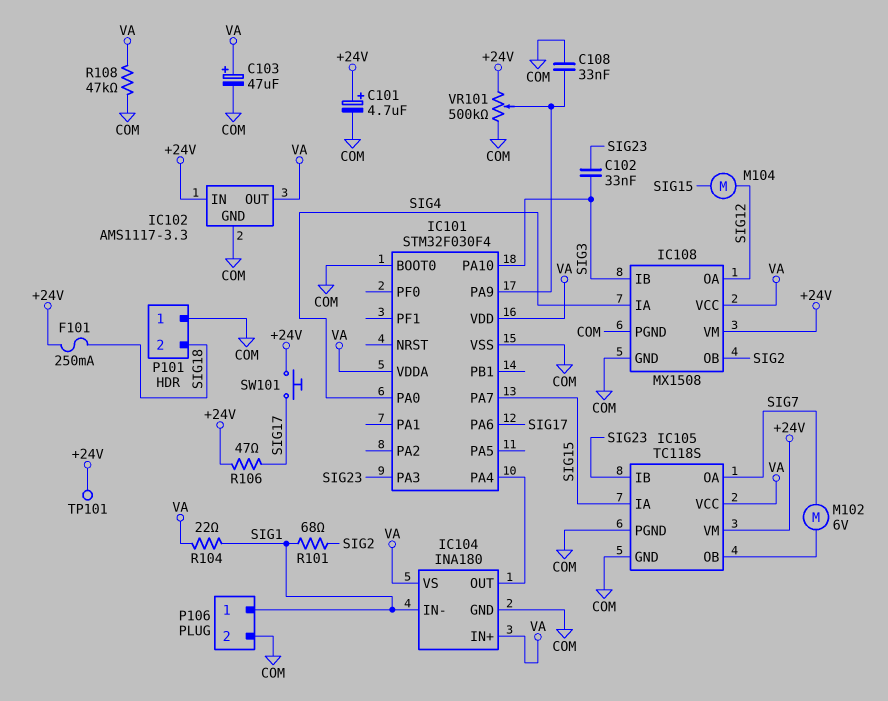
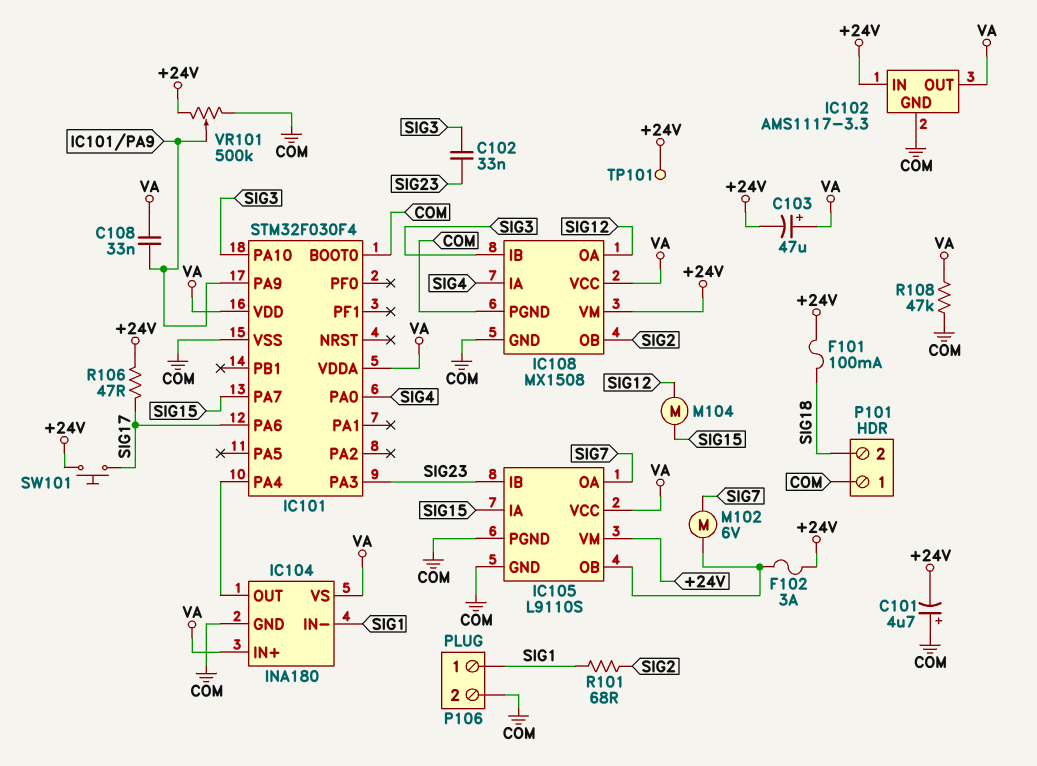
C101: 4.7uF (plus +24V, minus COM) -> 4.7uF (plus COM, minus +24V)
C103: 47uF (plus VA, minus COM) -> 47uF (plus VA, minus +24V)
C108: 33nF (COM, IC101/PA9) -> 33nF (IC101/PA9, VA)
F101: 250mA (+24V, SIG18) -> 100mA (+24V, SIG18)
F102: none -> 3A (+24V, IC105/OB)
IC105: TC118S -> L9110S
R104: 22 (SIG1, VA) -> none

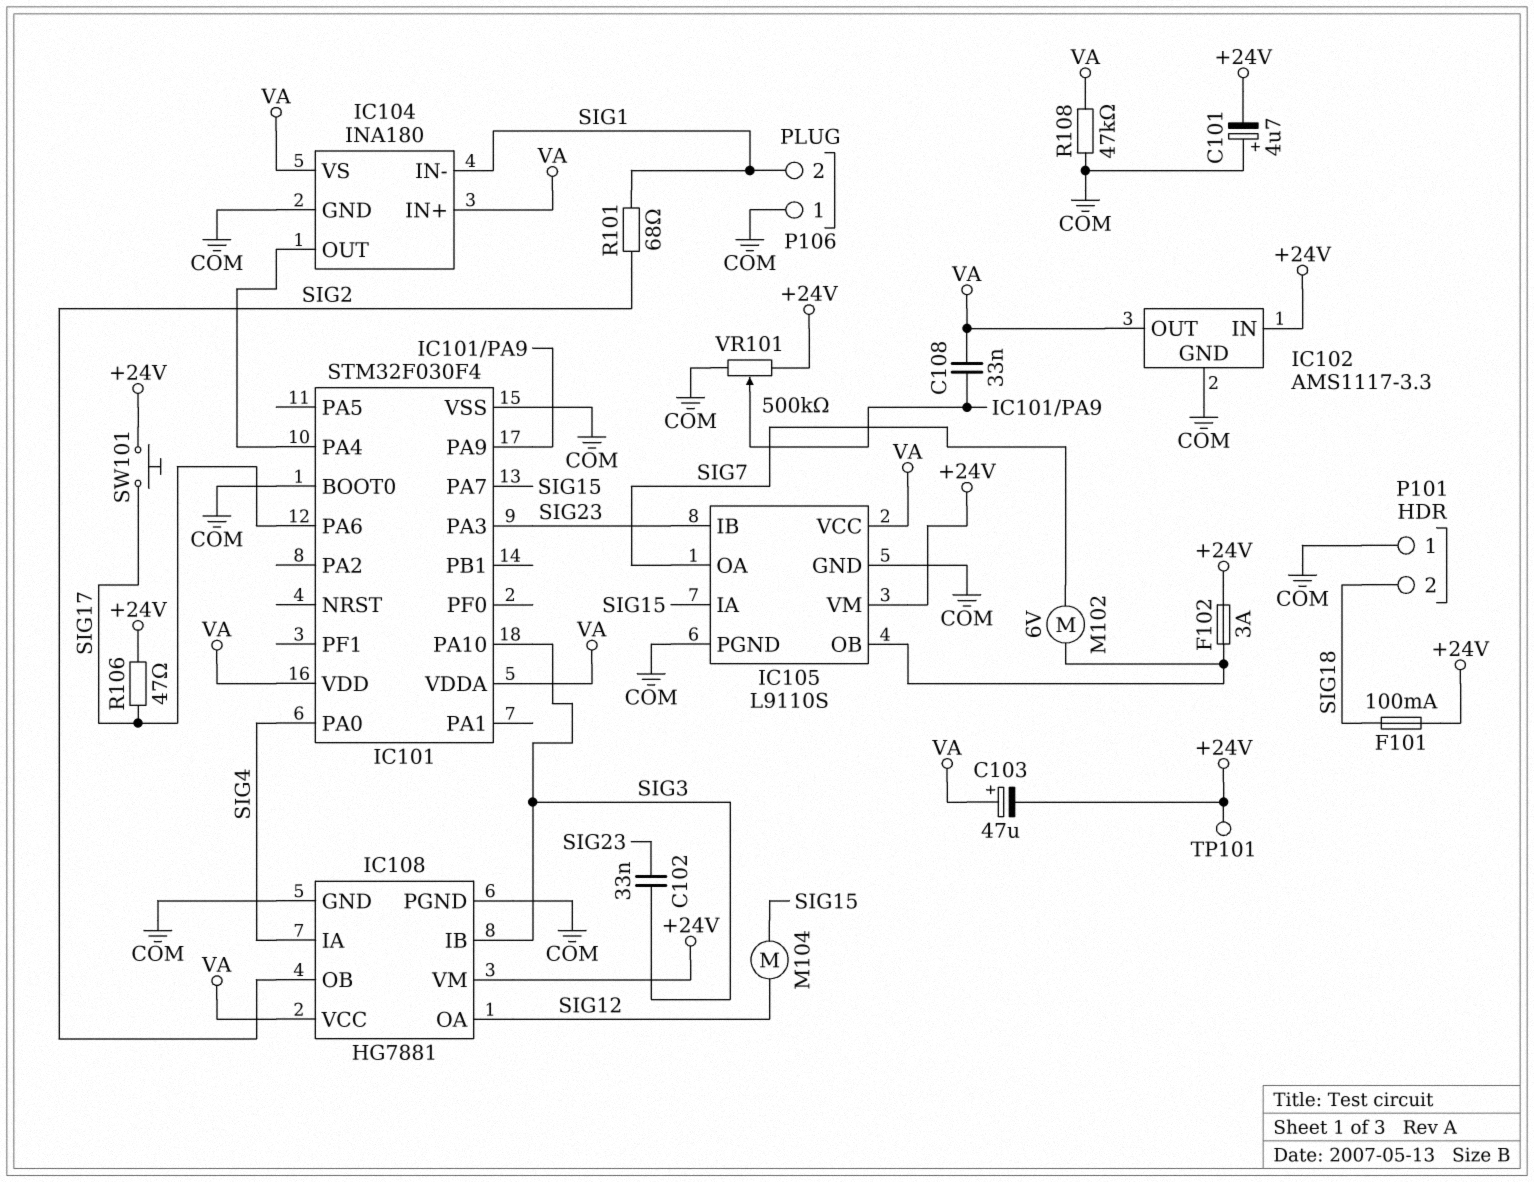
IC108: MX1508 -> HG7881
P106 pin 1: SIG1 -> COM
P106 pin 2: COM -> SIG1

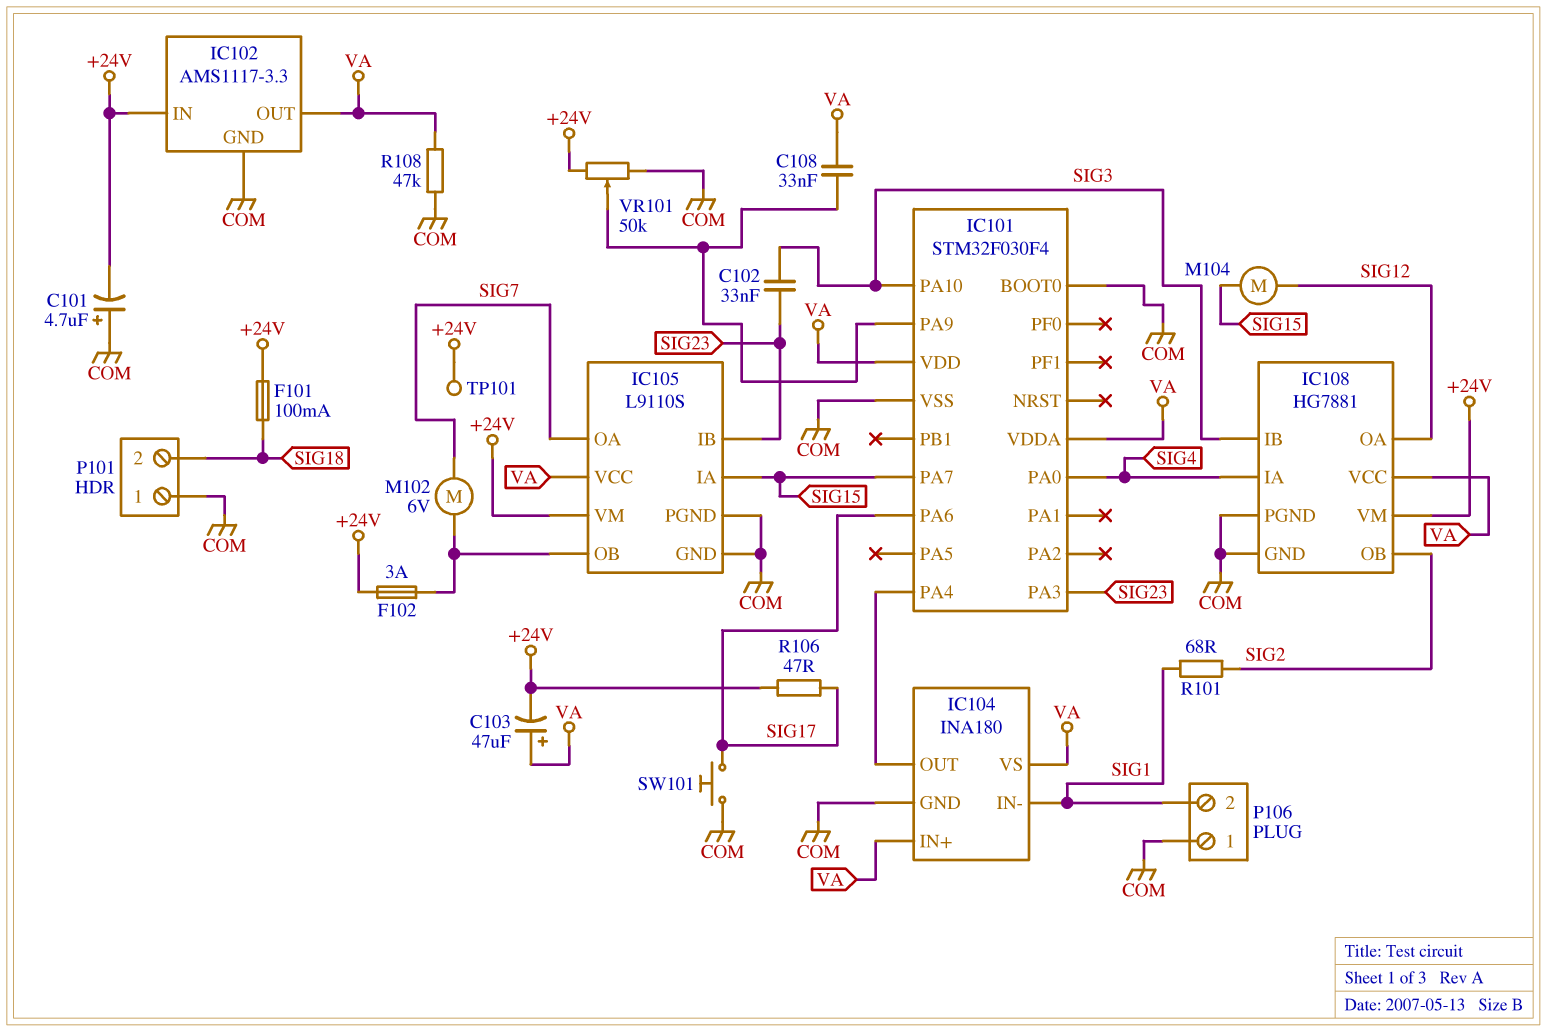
SW101: button (+24V, SIG17) -> button (COM, SIG17)
VR101: 500k (+24V, COM, wiper IC101/PA9) -> 50k (+24V, COM, wiper IC101/PA9)

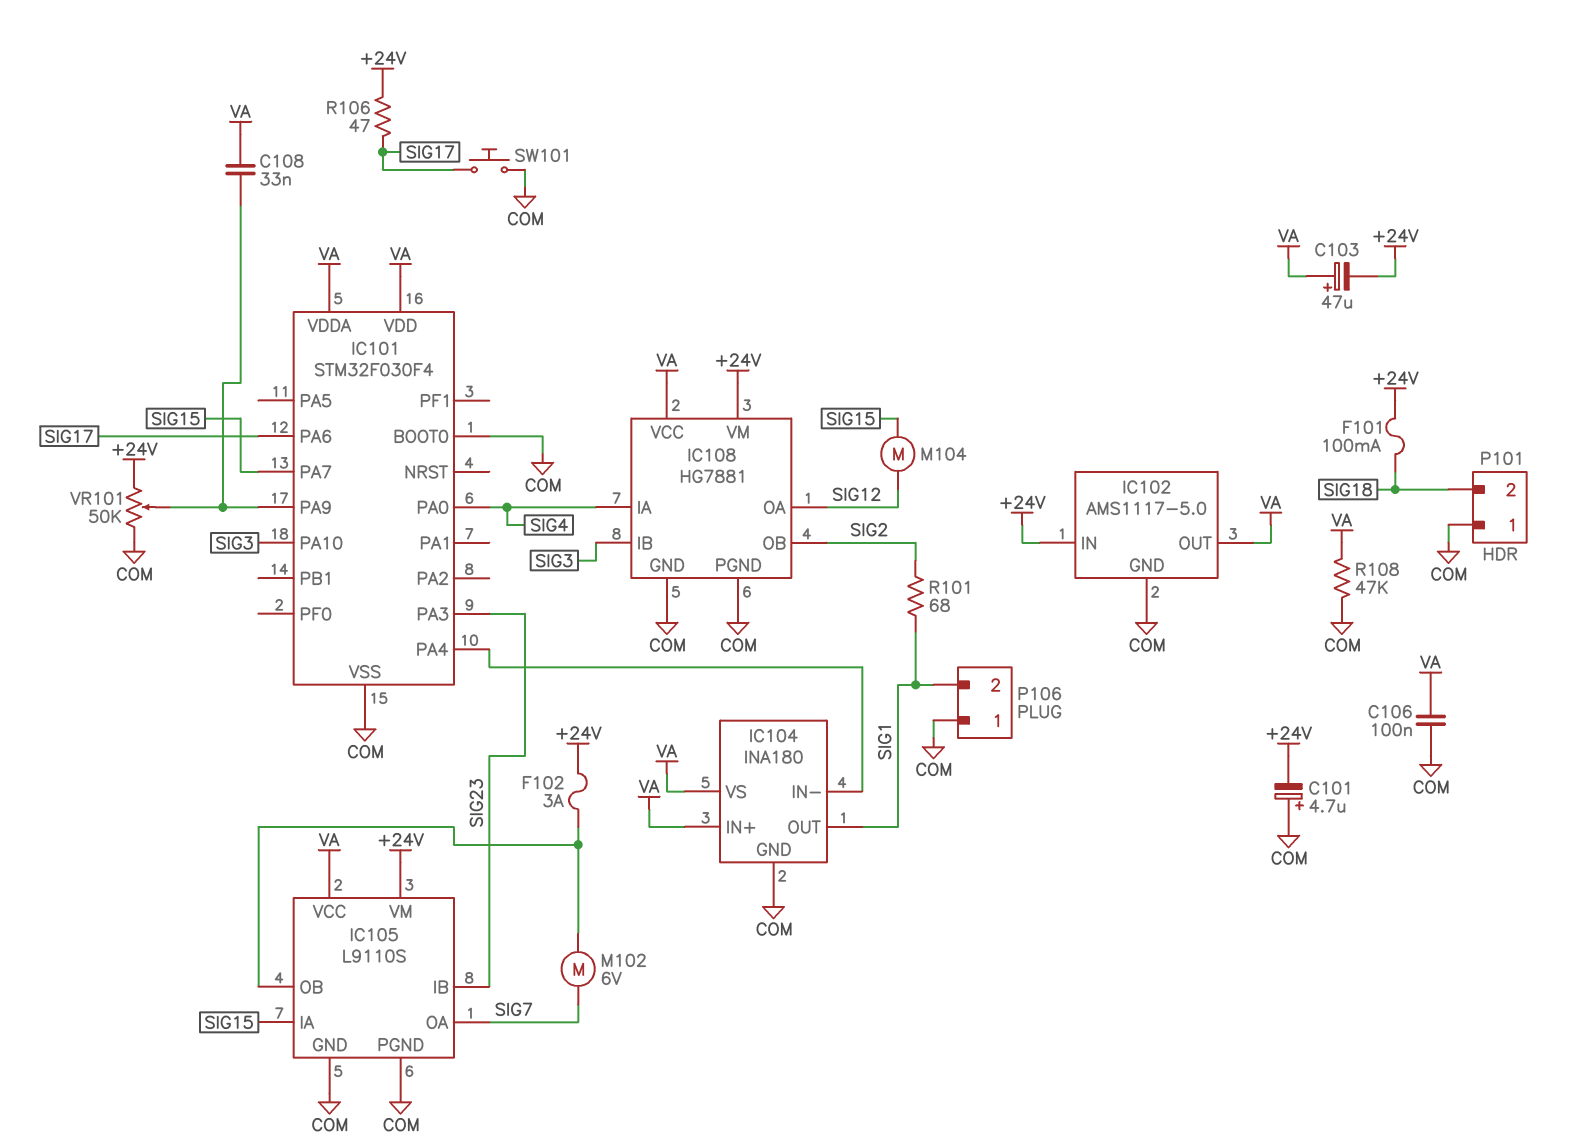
C102: 33nF (SIG3, SIG23) -> none
C106: none -> 100nF (COM, VA)
IC102: AMS1117-3.3 -> AMS1117-5.0
IC104 pin IN-: SIG1 -> IC101/PA4
IC104 pin OUT: IC101/PA4 -> SIG1
TP101: test point (+24V) -> none

